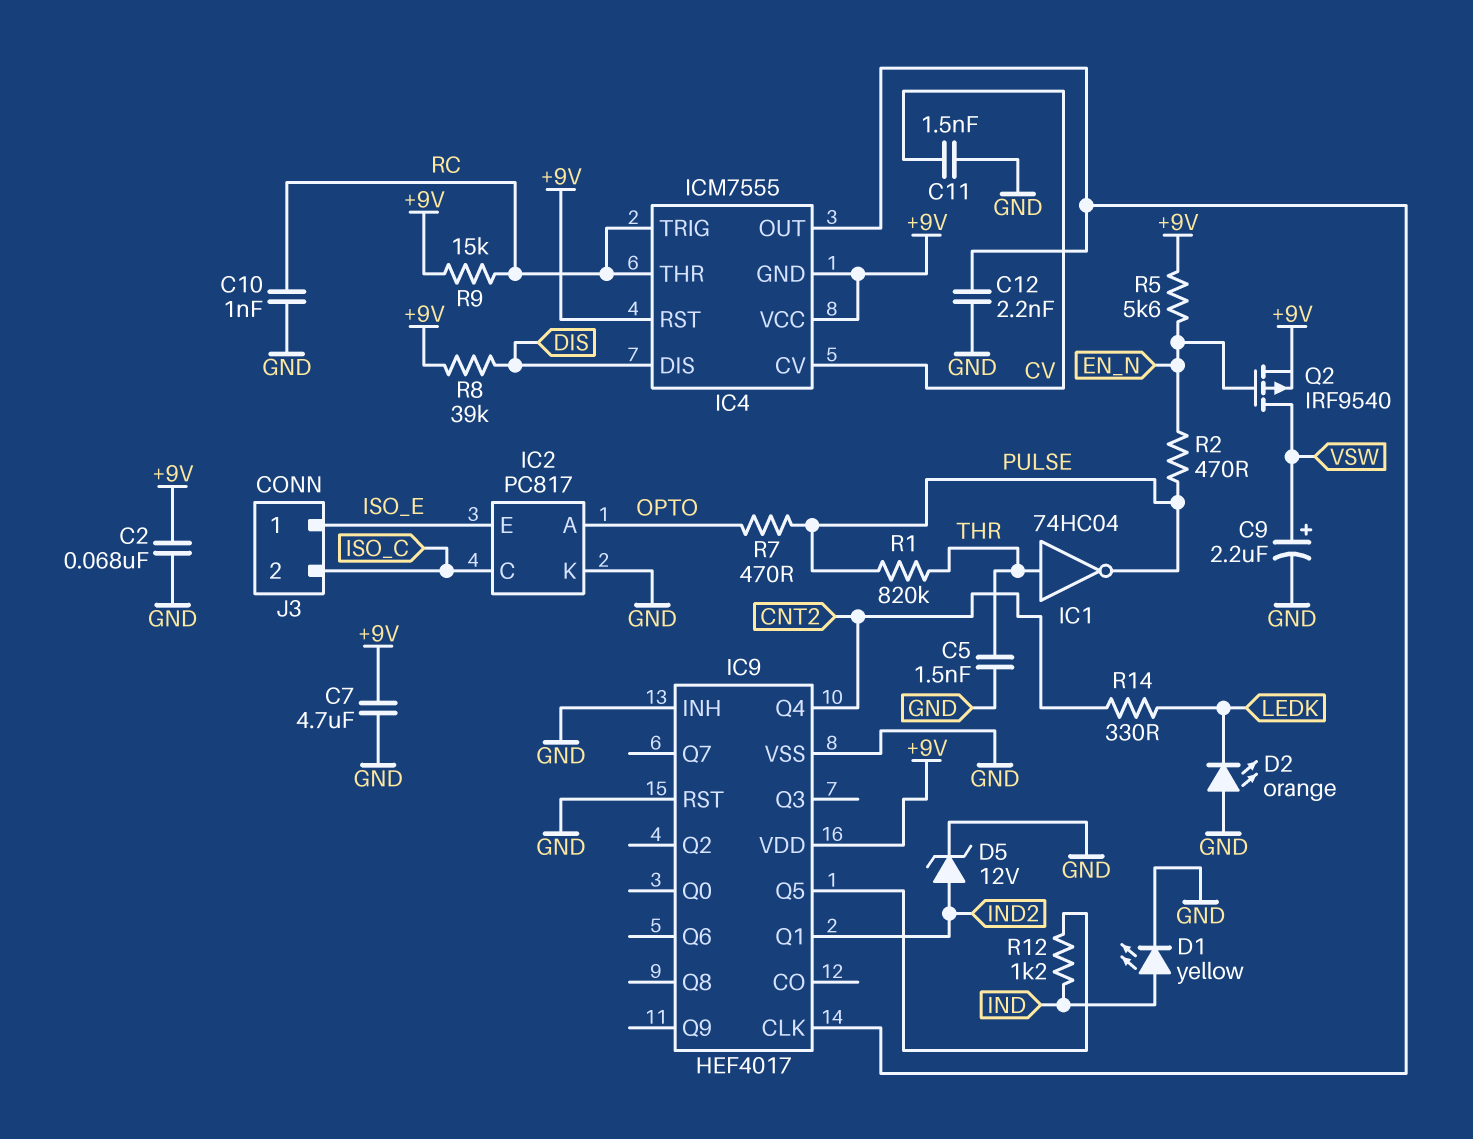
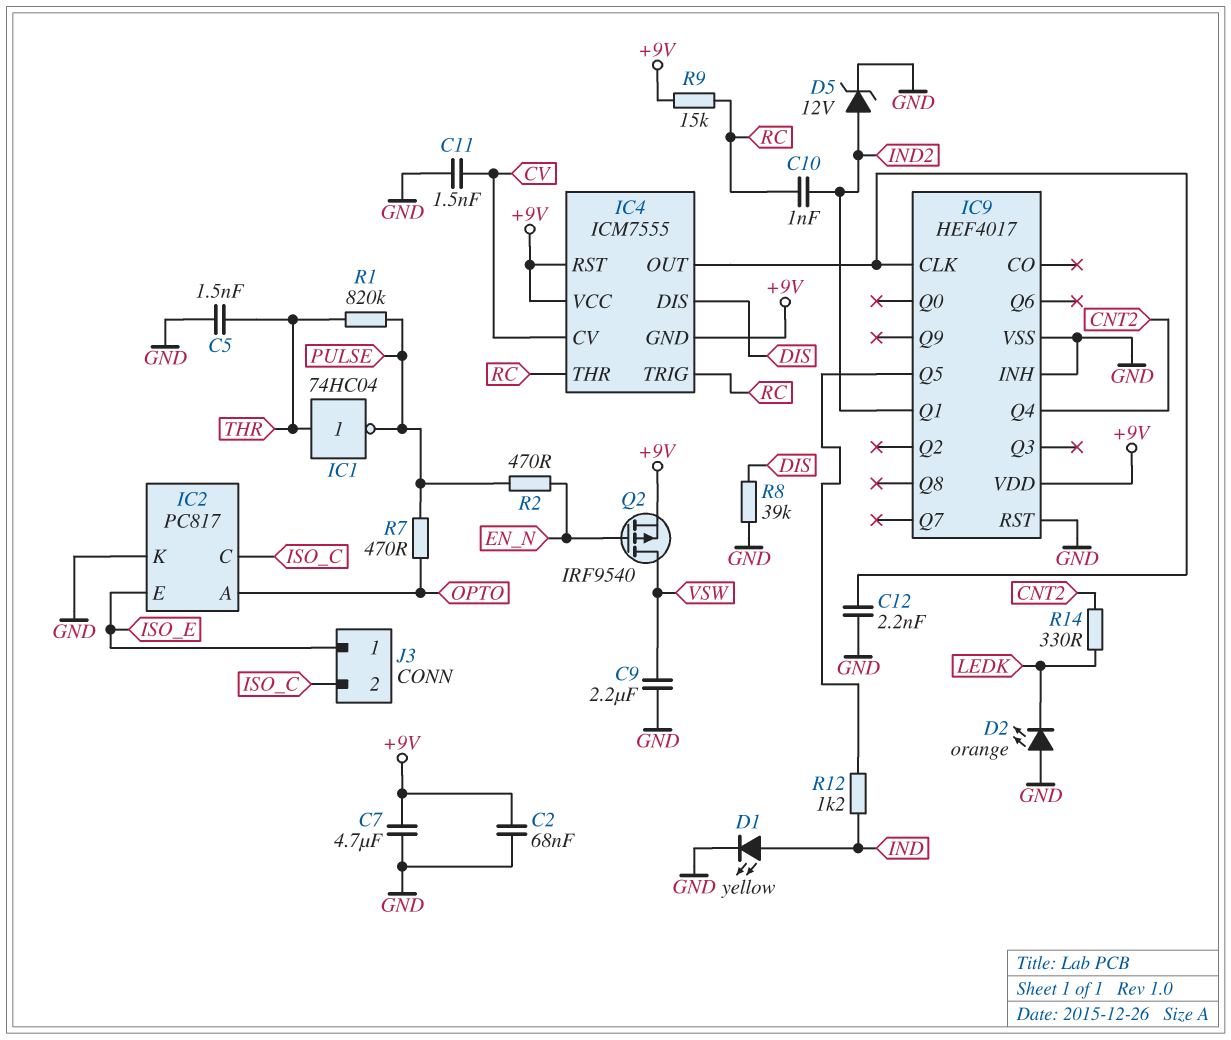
C9: 2.2uF (plus VSW, minus GND) -> 2.2uF (GND, VSW)
C10: 1nF (GND, RC) -> 1nF (IND2, RC)
R5: 5.6k (+9V, EN_N) -> none
R8: 39k (+9V, DIS) -> 39k (DIS, GND)

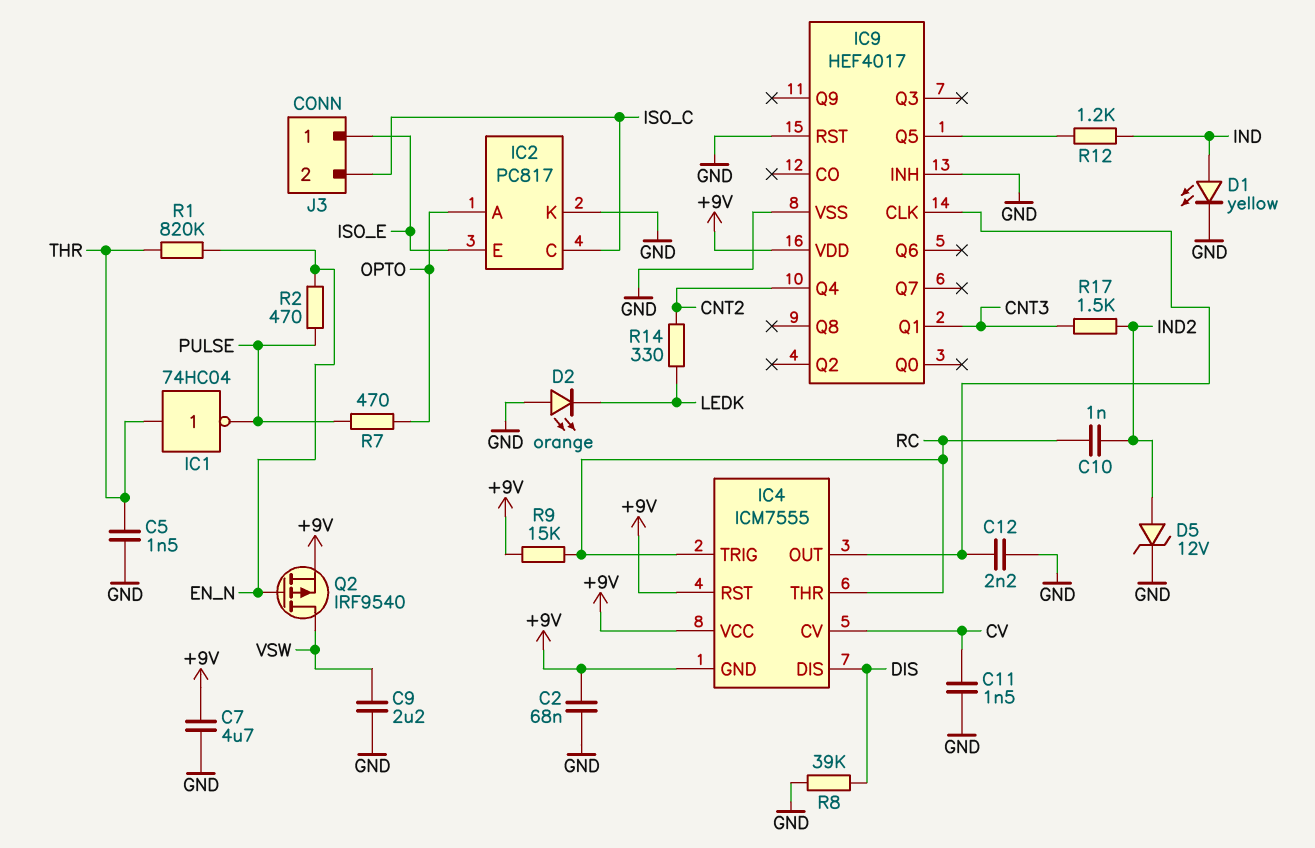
IC9 pin Q1: IND2 -> CNT3
R1: 820k (PULSE, THR) -> 820k (EN_N, THR)
R17: none -> 1.5k (CNT3, IND2)

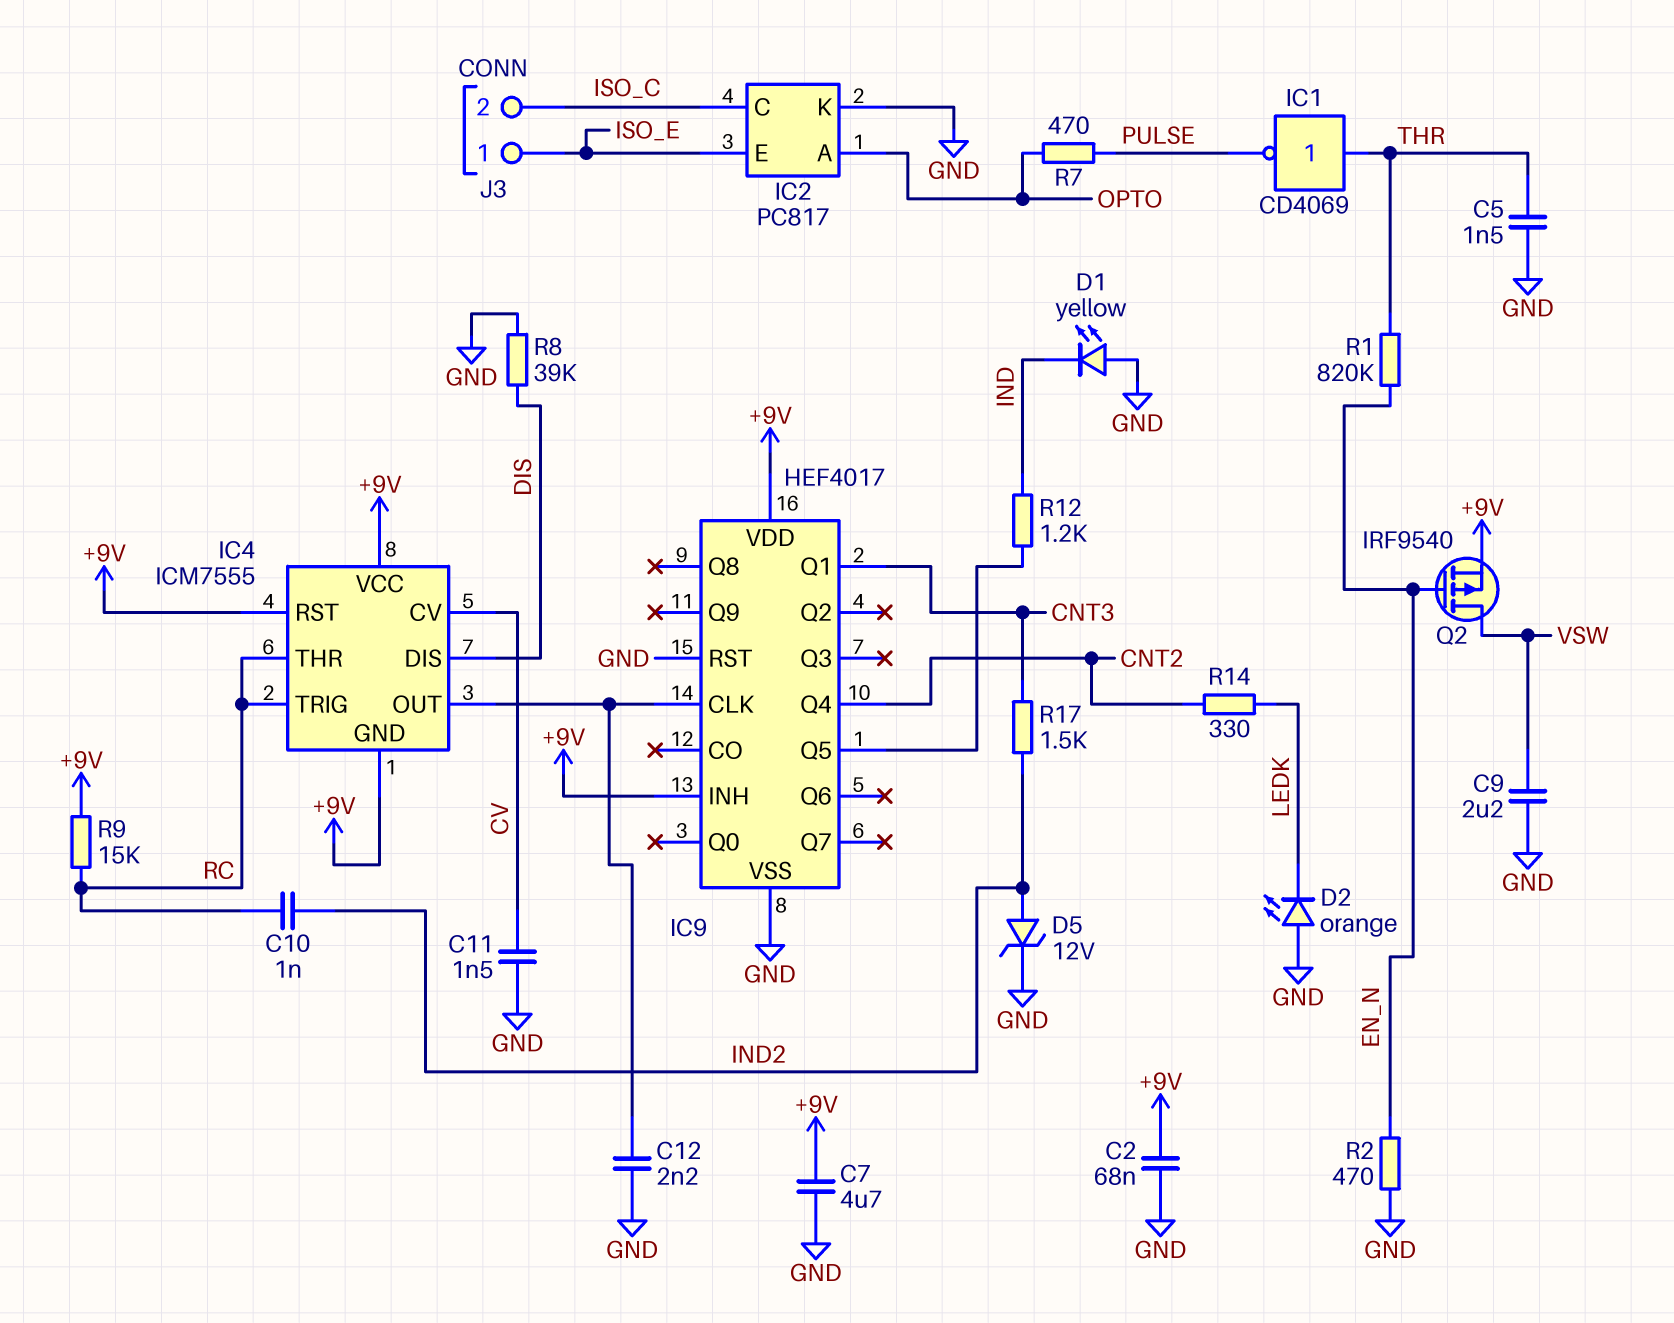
D1: LED yellow (A IND, K GND) -> LED yellow (A GND, K IND)
IC1: NOT 74HC04 (in THR, out PULSE) -> NOT CD4069 (in THR, out PULSE)
IC9 pin INH: GND -> +9V
R2: 470 (EN_N, PULSE) -> 470 (EN_N, GND)

